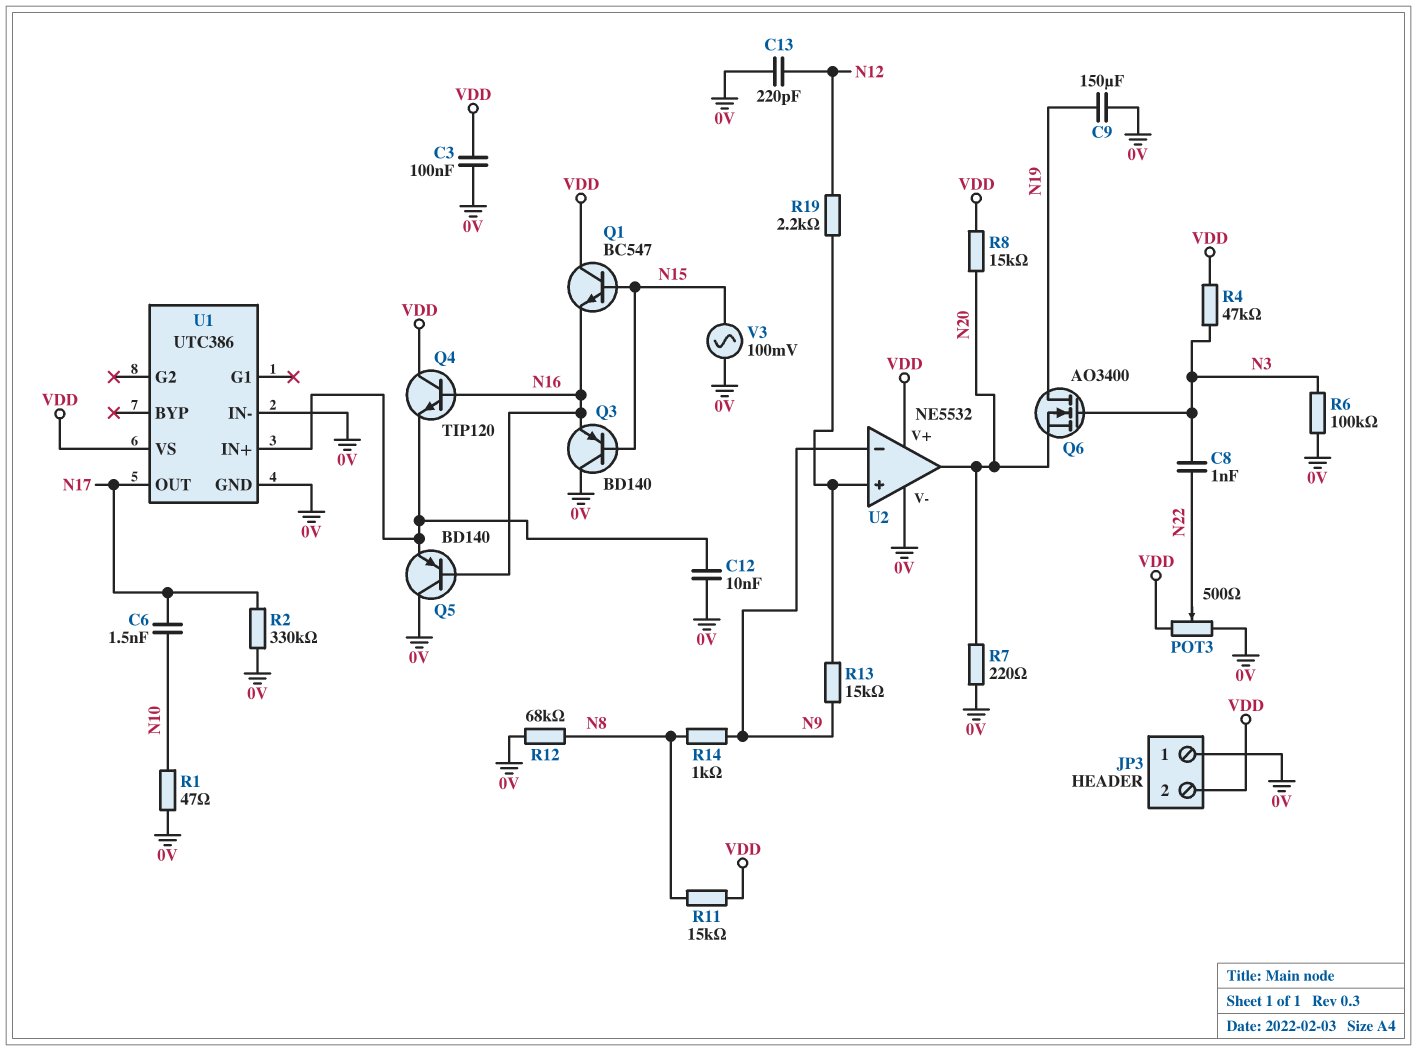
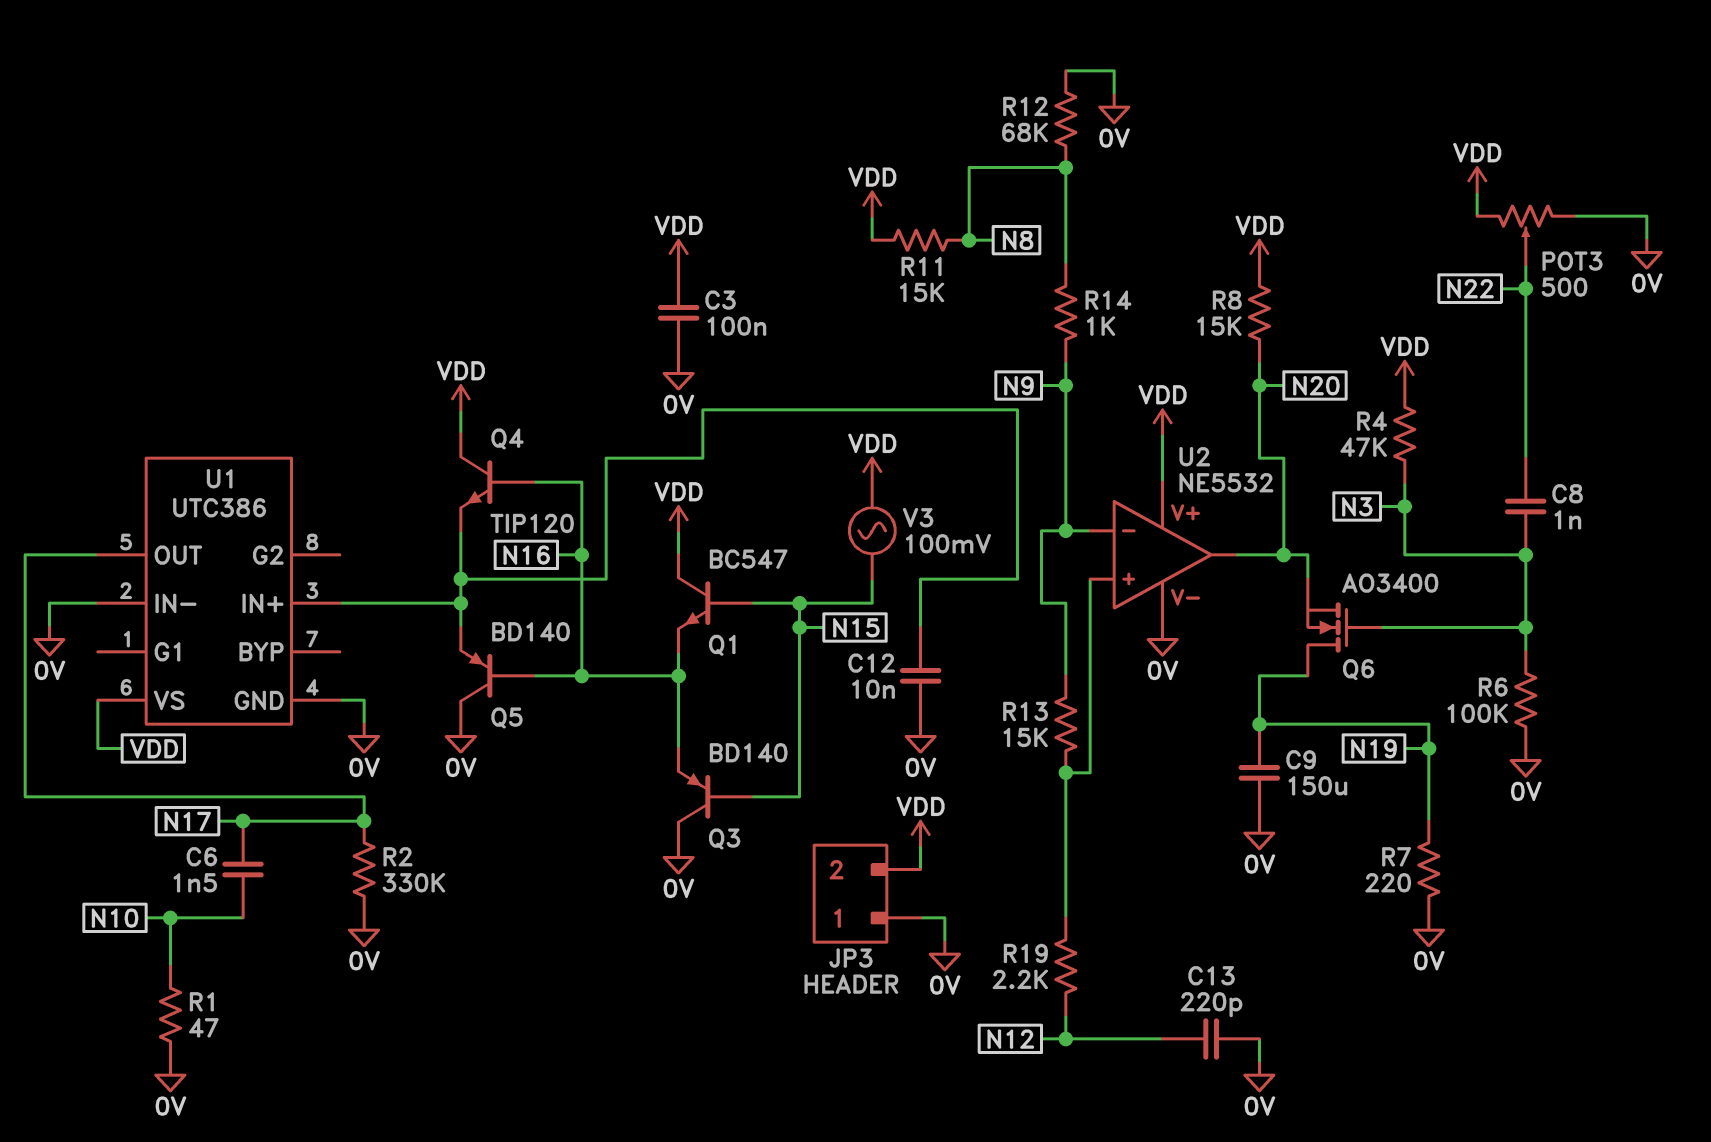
R7: 220 (0V, N20) -> 220 (0V, N19)
V3: AC 100mV (0V, N15) -> AC 100mV (N15, VDD)

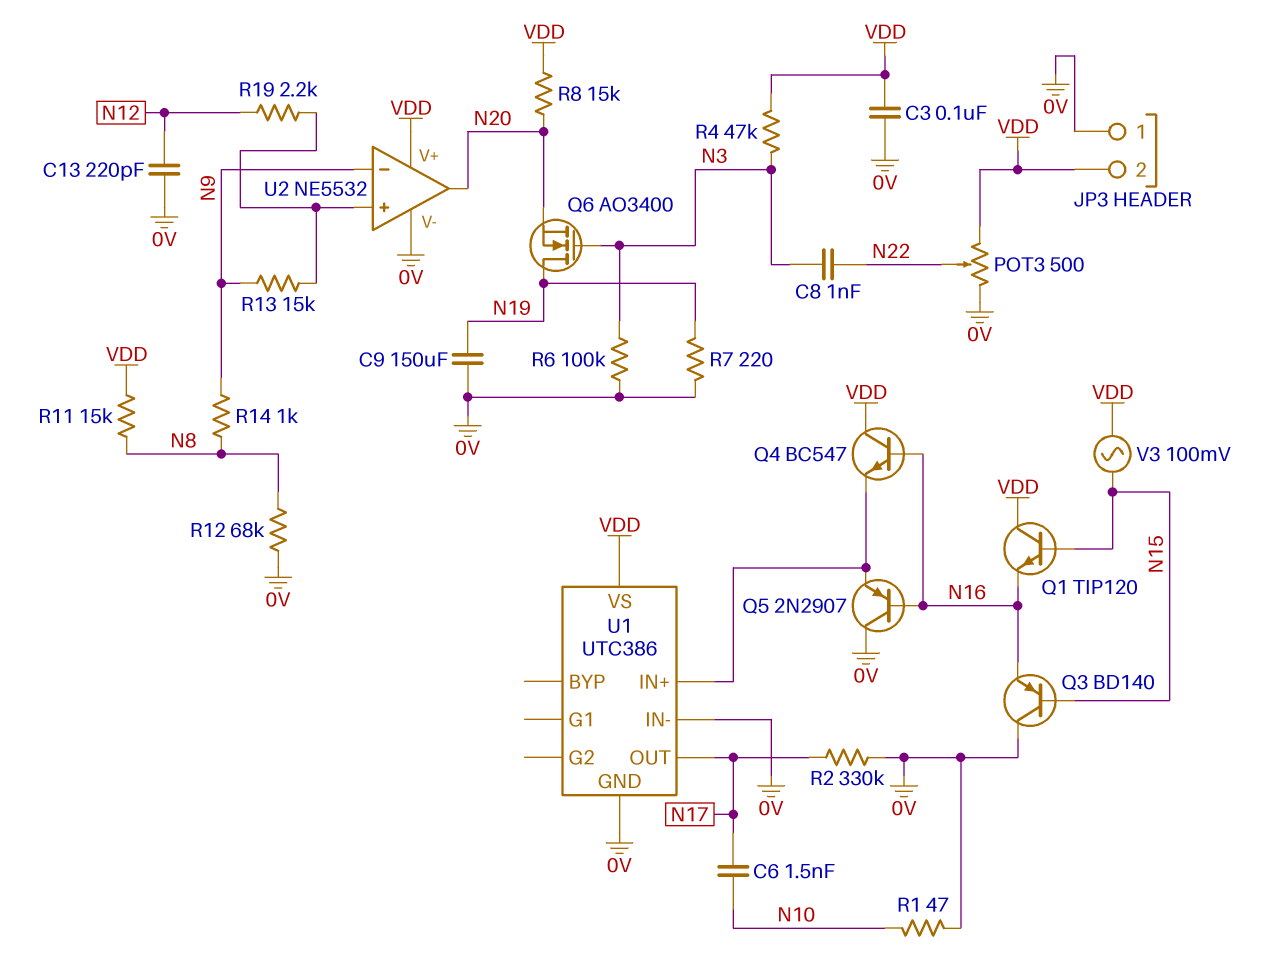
C12: 10nF (0V, U1/IN+) -> none
Q1: NPN BC547 (B N15, C VDD, E N16) -> NPN TIP120 (B N15, C VDD, E N16)
Q4: NPN TIP120 (B N16, C VDD, E U1/IN+) -> NPN BC547 (B N16, C VDD, E U1/IN+)
Q5: PNP BD140 (B N16, C 0V, E U1/IN+) -> PNP 2N2907 (B N16, C 0V, E U1/IN+)

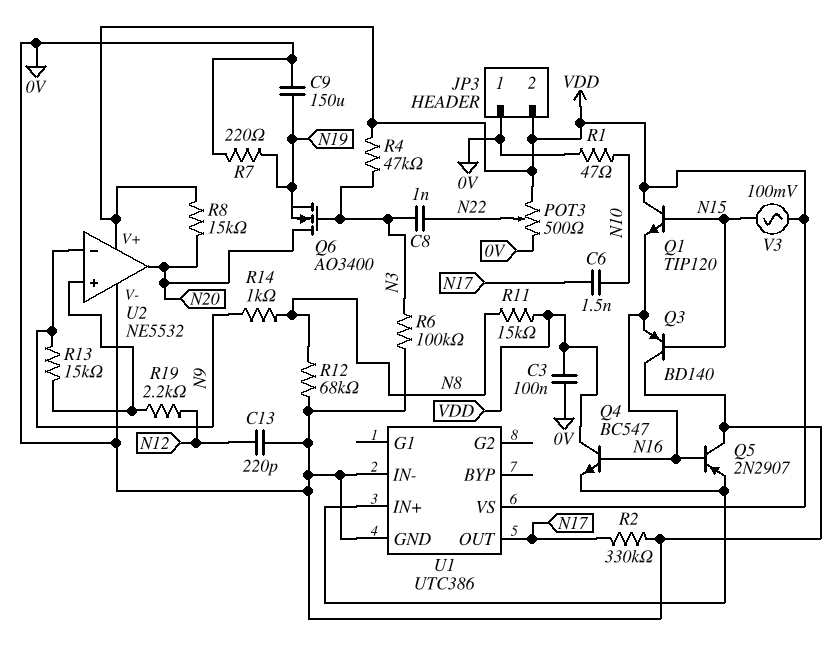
Q6: NMOS AO3400 (G N3, D N19, S N20) -> NMOS AO3400 (G N3, D N20, S N19)

